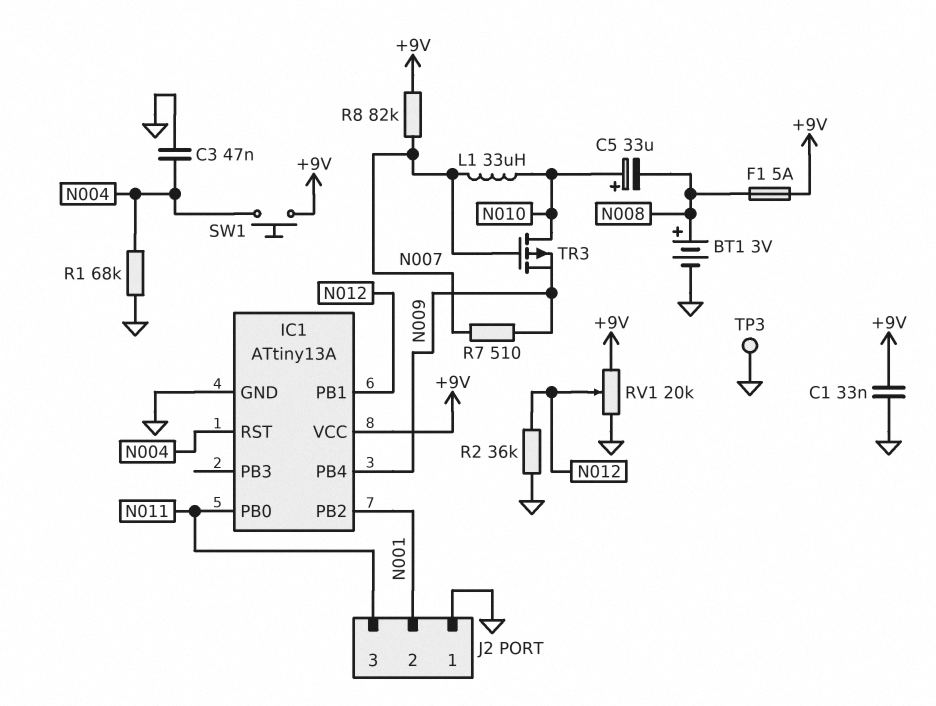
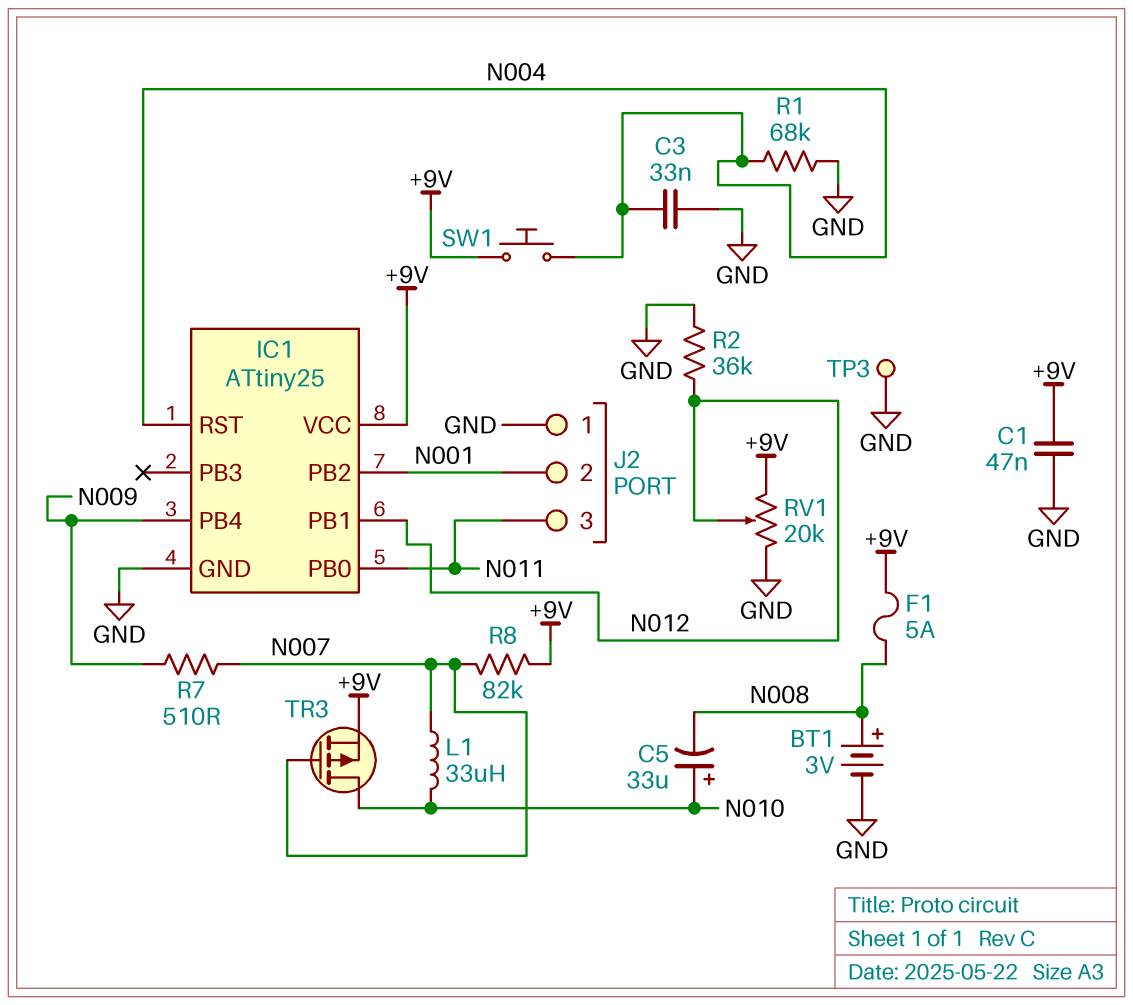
C1: 33nF (+9V, GND) -> 47nF (+9V, GND)
C3: 47nF (GND, N004) -> 33nF (GND, N004)
IC1: ATtiny13A -> ATtiny25
TR3: PMOS (G N007, D N010, S N009) -> PMOS (G N007, D N010, S +9V)

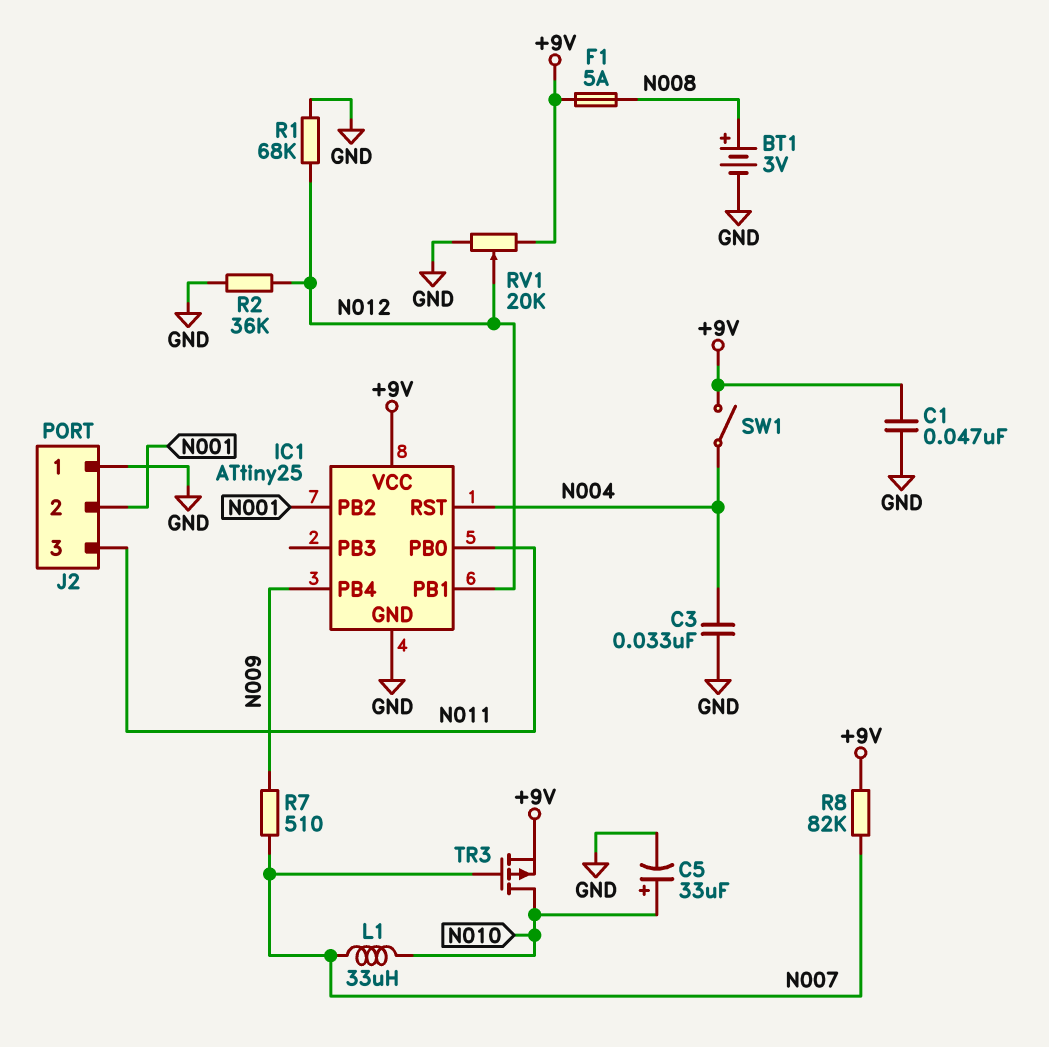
C5: 33uF (plus N010, minus N008) -> 33uF (plus N010, minus GND)
R1: 68k (GND, N004) -> 68k (GND, N012)
SW1: button (+9V, N004) -> switch (+9V, N004)
TP3: test point (GND) -> none

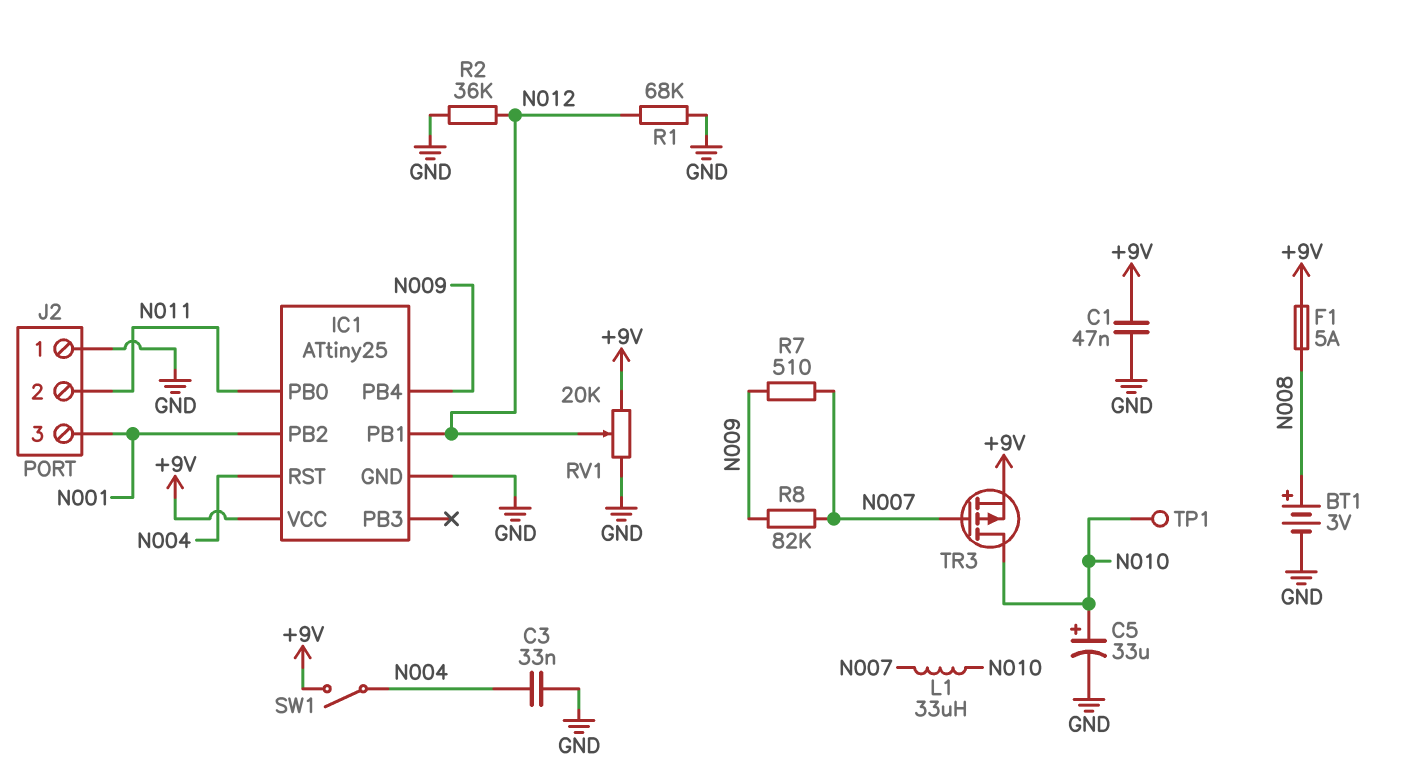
J2 pin 2: N001 -> N011
J2 pin 3: N011 -> N001
R8: 82k (+9V, N007) -> 82k (N007, N009)
TP1: none -> test point (N010)

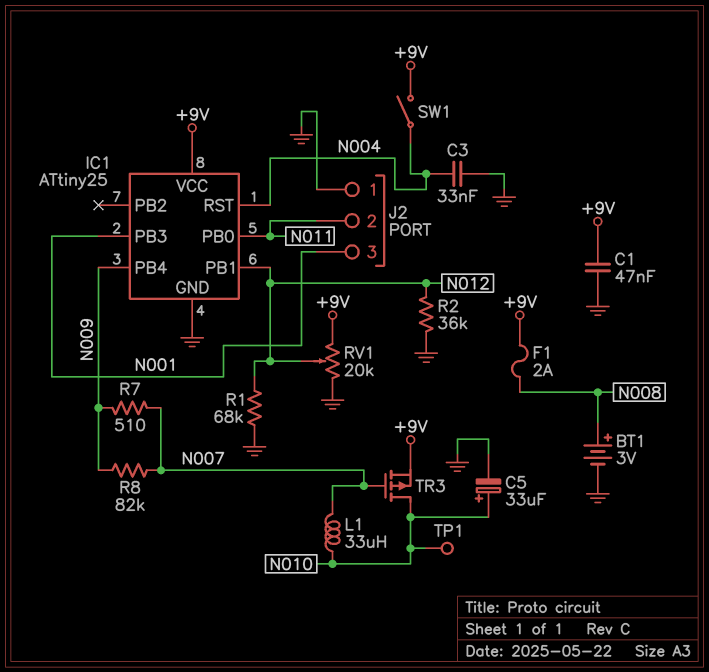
F1: 5A (+9V, N008) -> 2A (+9V, N008)
IC1 pin PB2: N001 -> none
IC1 pin PB3: none -> N001

